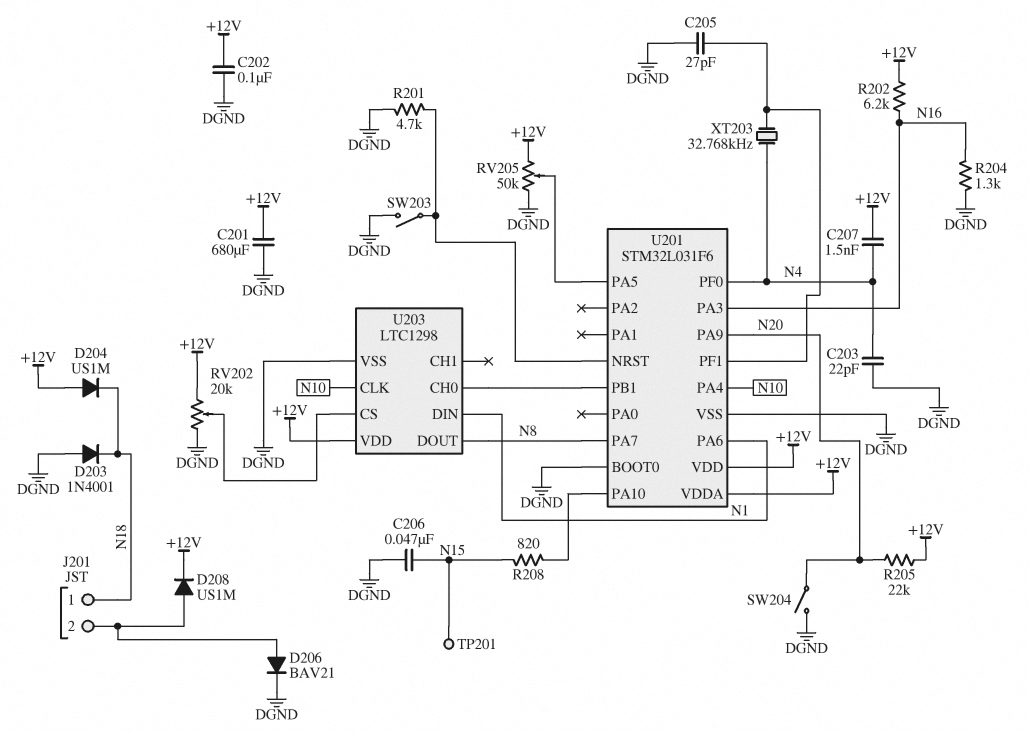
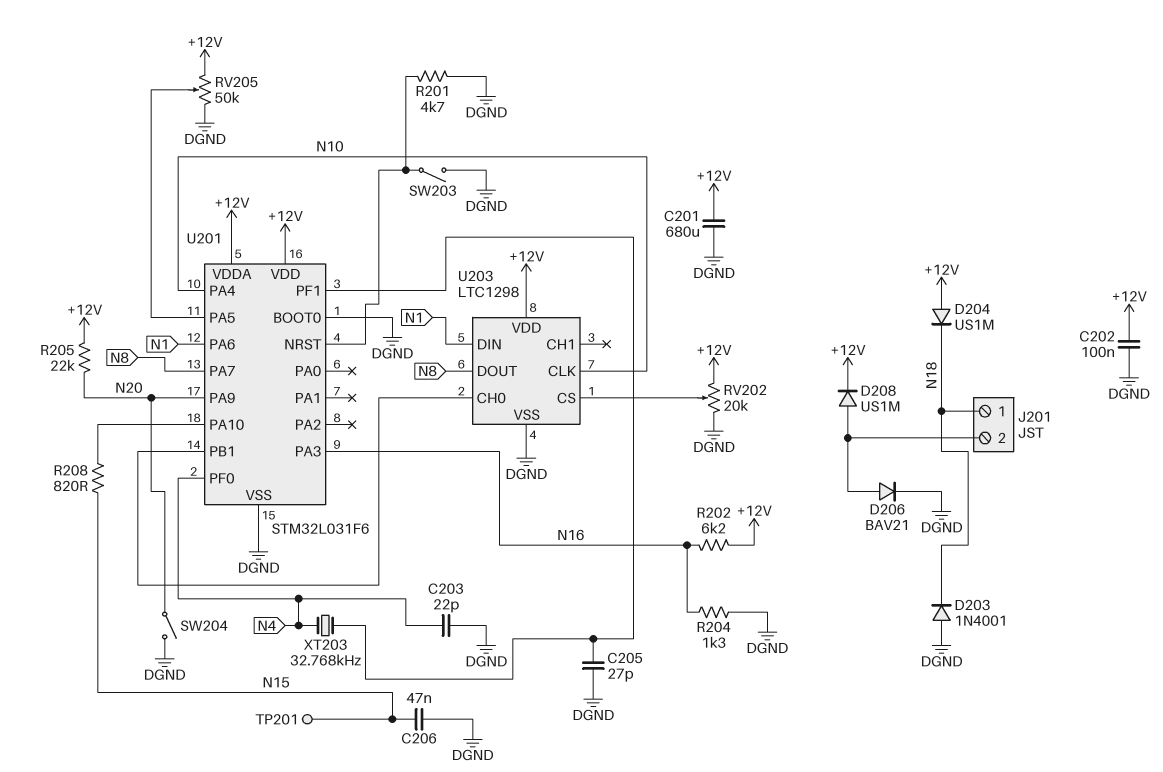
C207: 1.5nF (+12V, N4) -> none

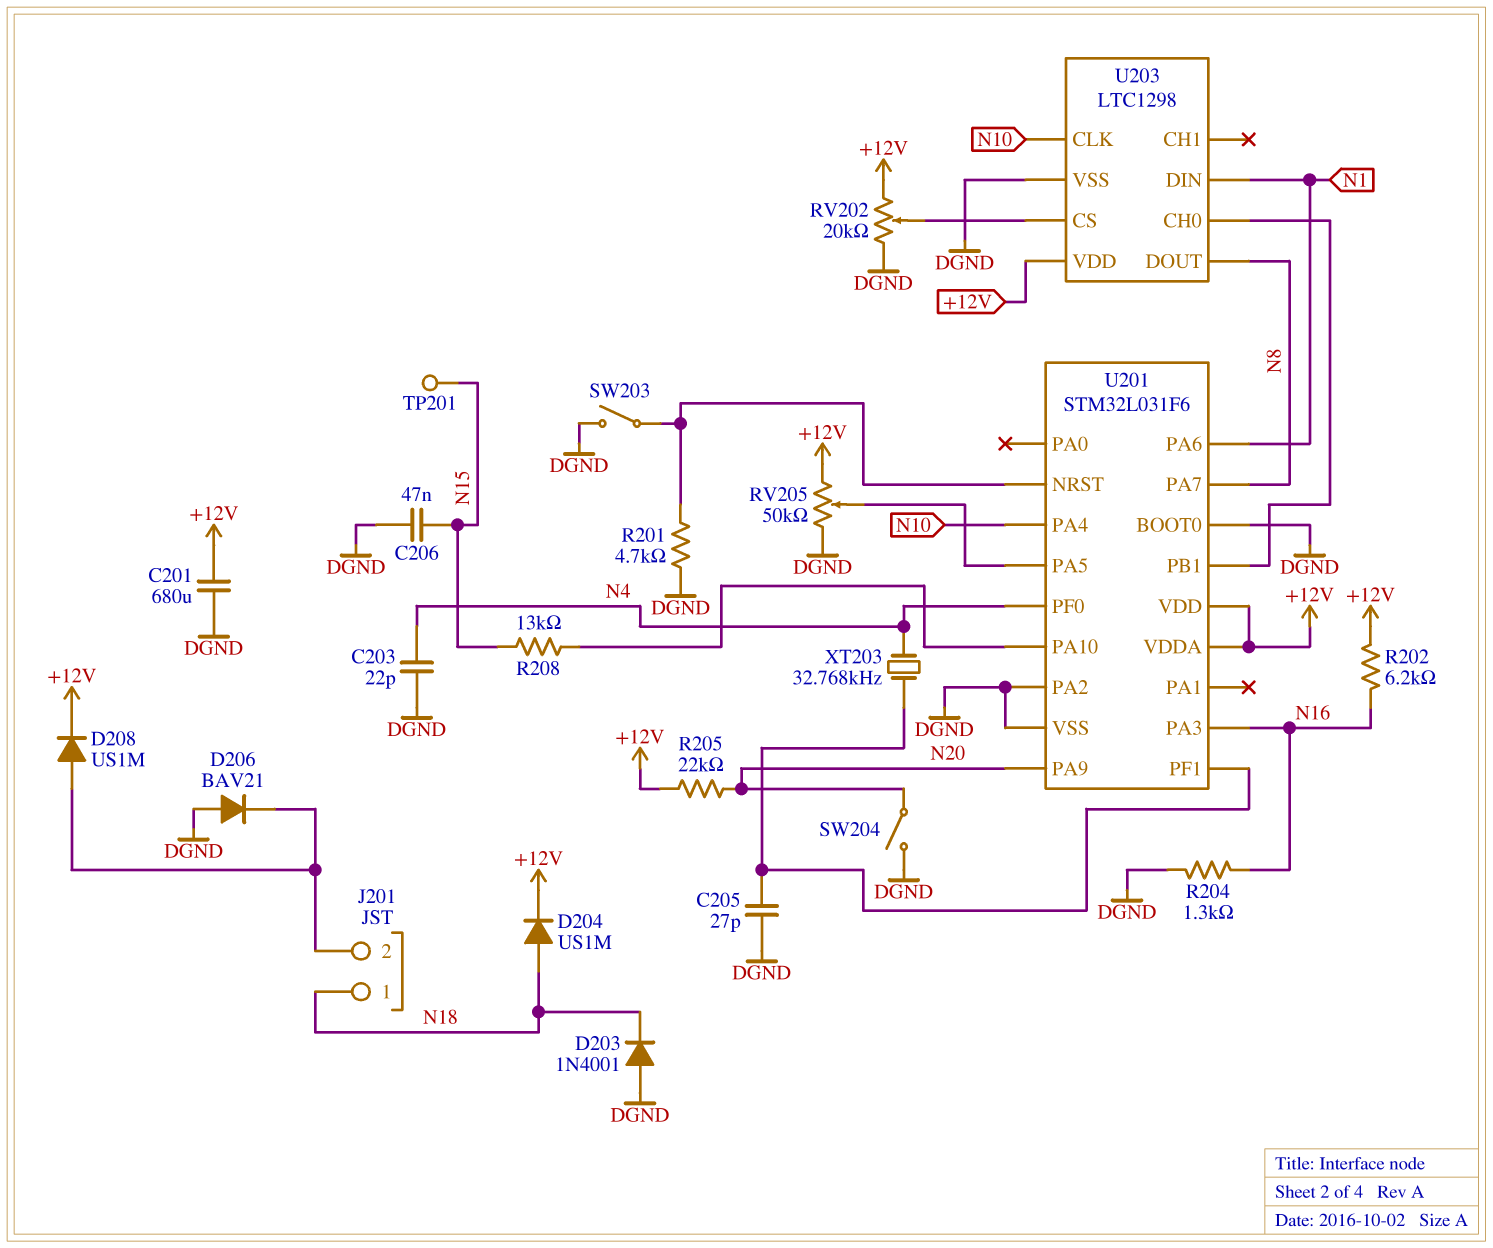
C202: 100nF (+12V, DGND) -> none
D204: diode US1M (A +12V, K N18) -> diode US1M (A N18, K +12V)
D206: diode BAV21 (A J201/2, K DGND) -> diode BAV21 (A DGND, K J201/2)
R208: 820 (N15, U201/PA10) -> 13k (N15, U201/PA10)
U201 pin PA2: none -> DGND

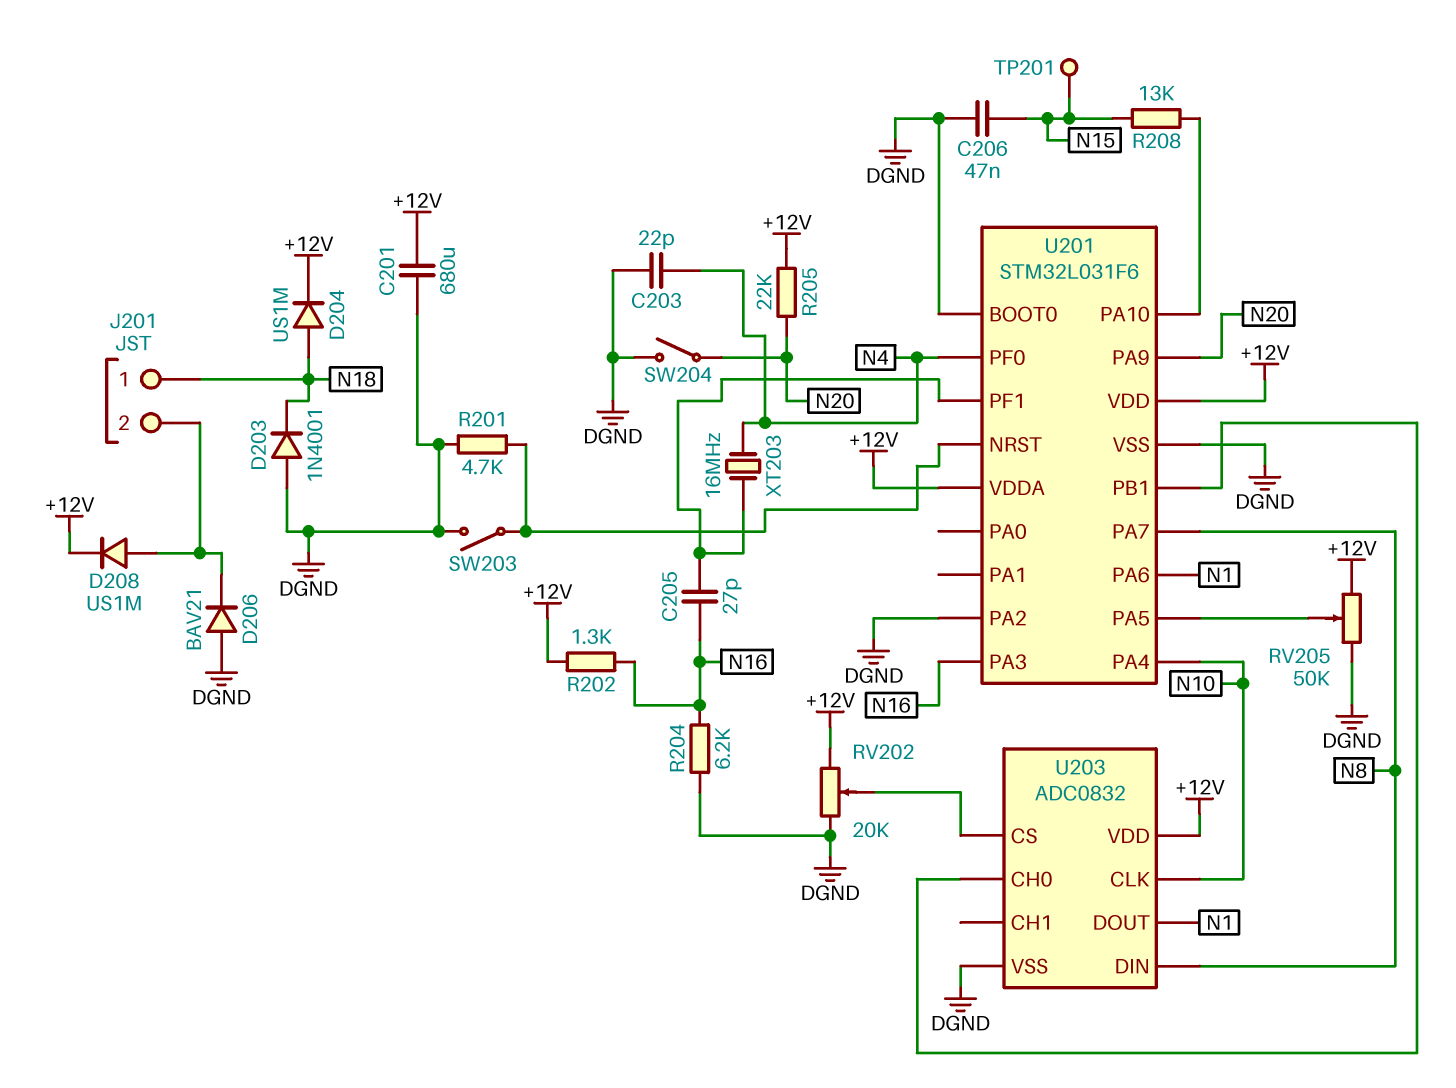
C205: 27pF (DGND, U201/PF1) -> 27pF (N16, U201/PF1)
R202: 6.2k (+12V, N16) -> 1.3k (+12V, N16)
R204: 1.3k (DGND, N16) -> 6.2k (DGND, N16)
U203: LTC1298 -> ADC0832
U203 pin DIN: N1 -> N8
U203 pin DOUT: N8 -> N1
XT203: 32.768kHz (N4, U201/PF1) -> 16MHz (N4, U201/PF1)

